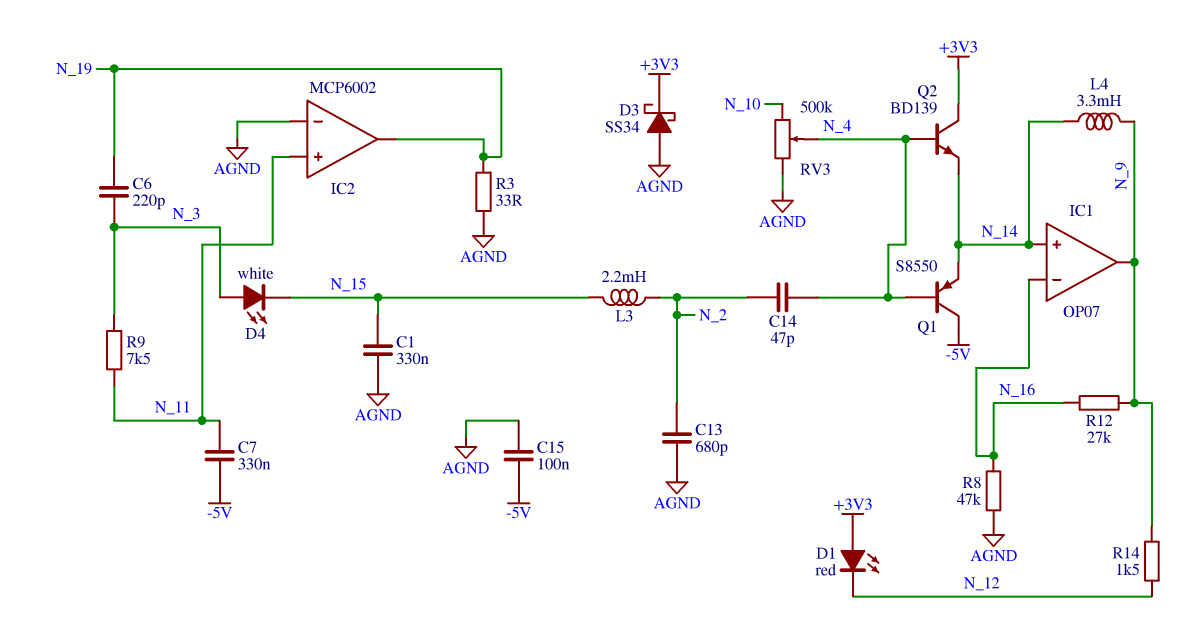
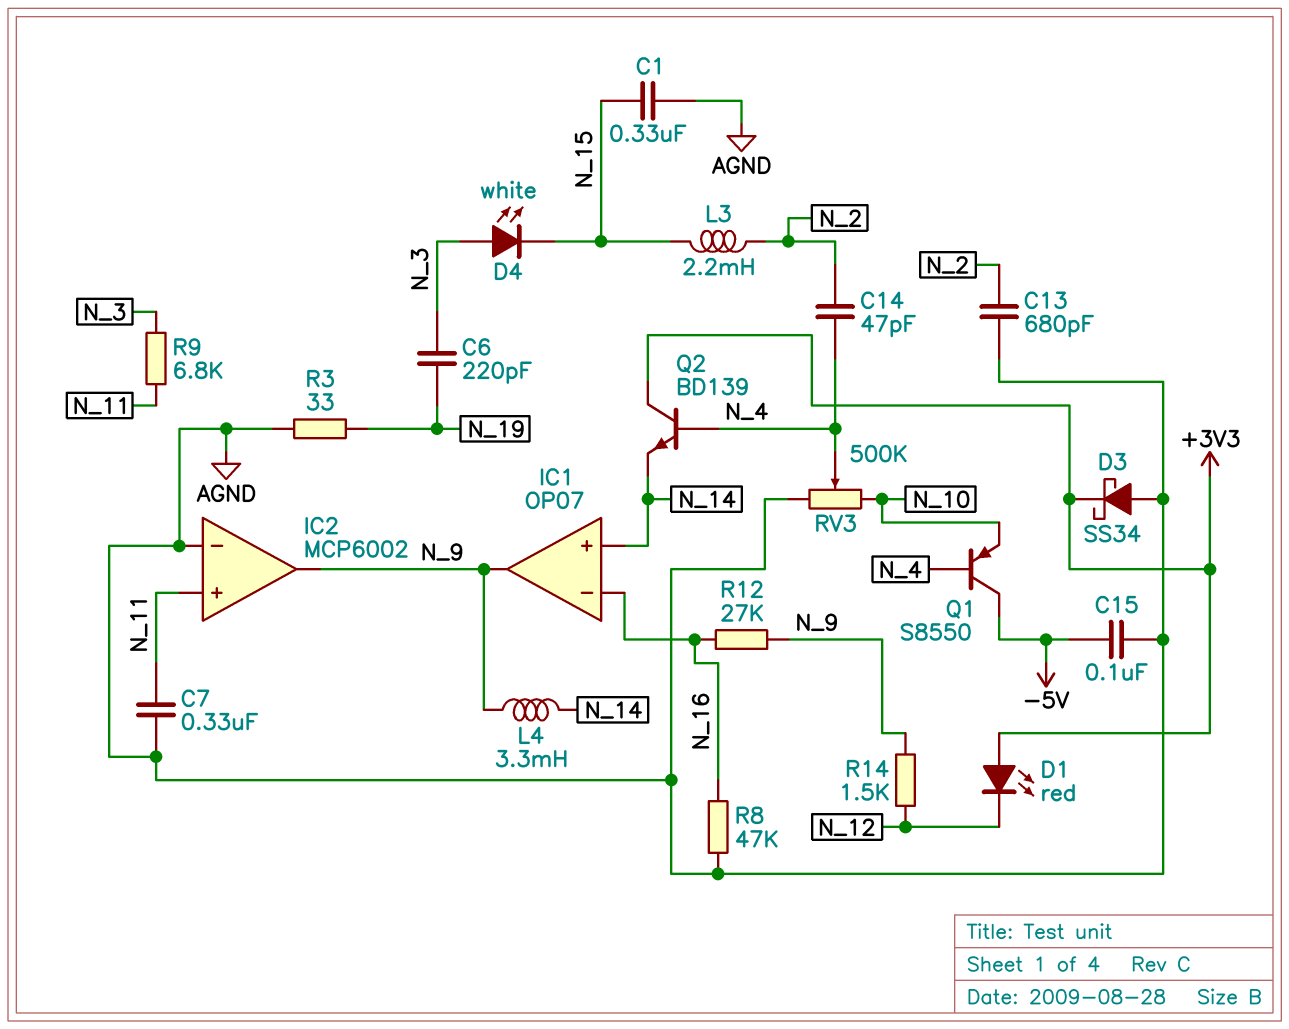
C7: 330nF (-5V, N_11) -> 330nF (AGND, N_11)
IC2 pin out: N_19 -> N_9
Q1: PNP S8550 (B N_4, C -5V, E N_14) -> PNP S8550 (B N_4, C -5V, E N_10)
R9: 7.5k (N_3, N_11) -> 6.8k (N_3, N_11)

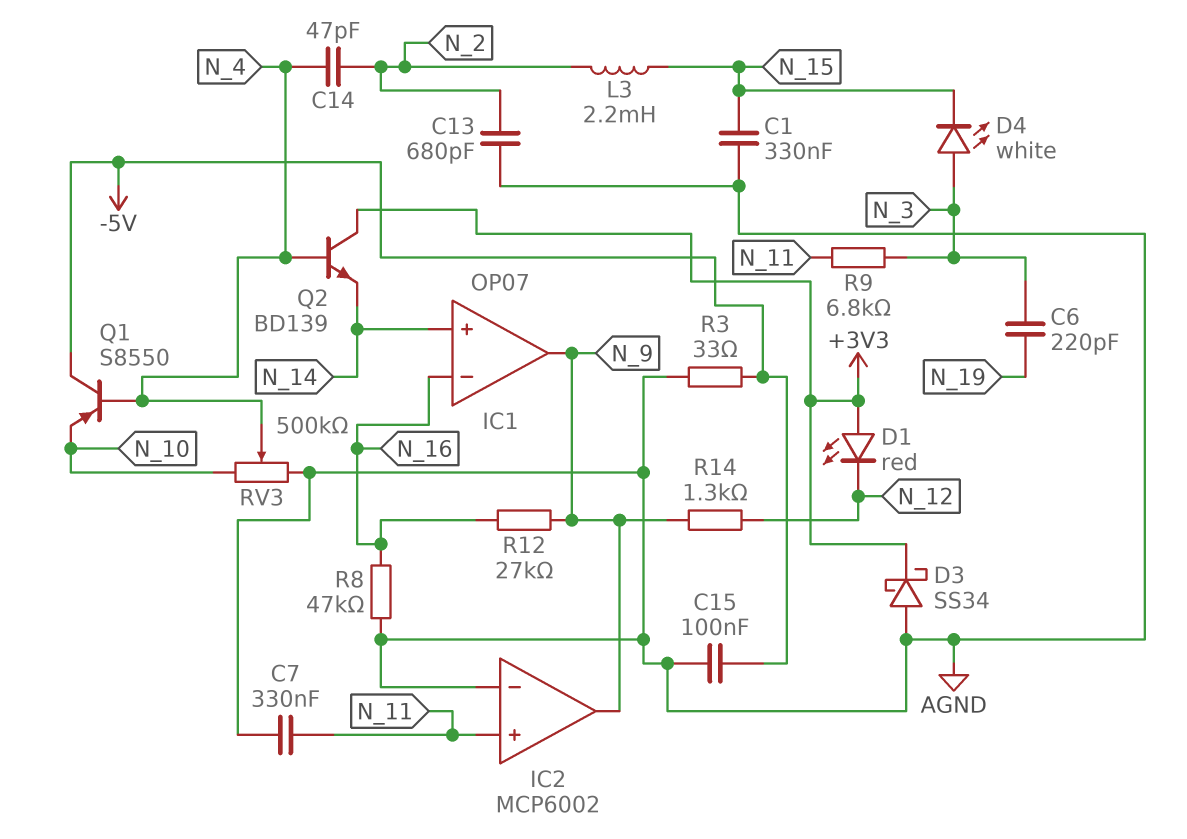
L4: 3.3mH (N_9, N_14) -> none
R3: 33 (AGND, N_19) -> 33 (-5V, AGND)
R14: 1.5k (N_9, N_12) -> 1.3k (N_9, N_12)

